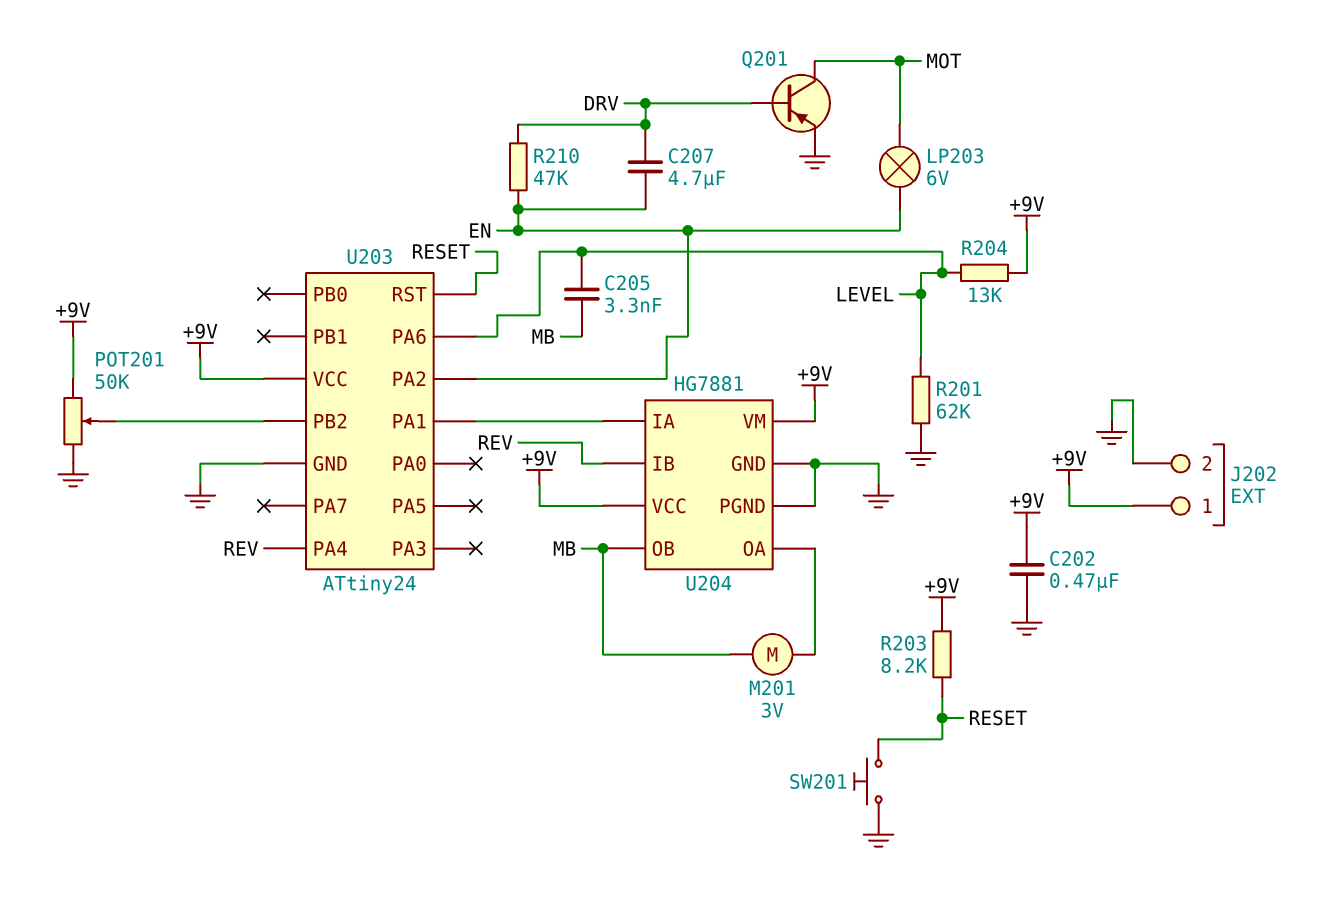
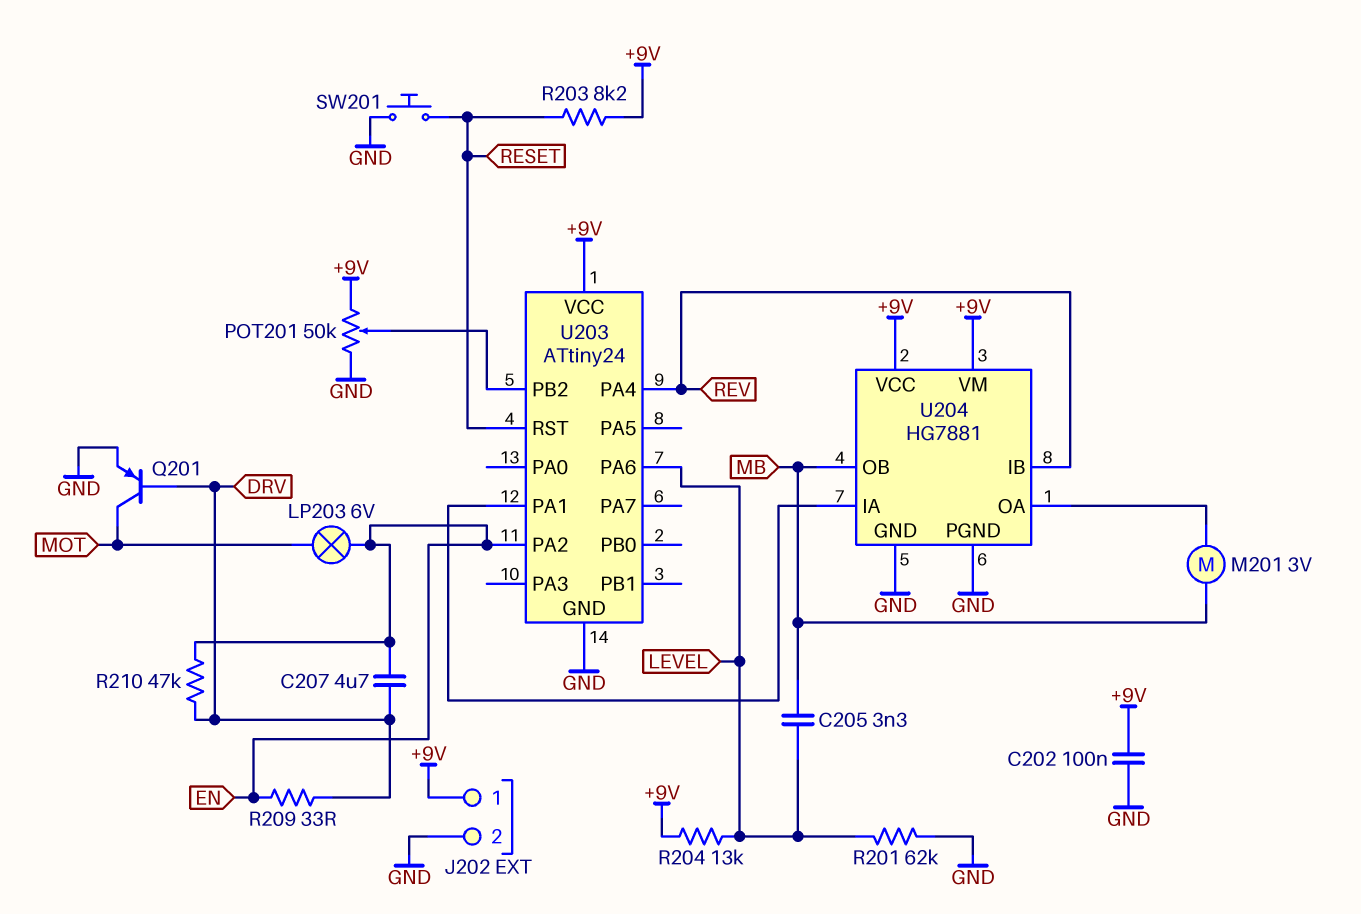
C202: 470nF (+9V, GND) -> 100nF (+9V, GND)
R209: none -> 33 (DRV, EN)

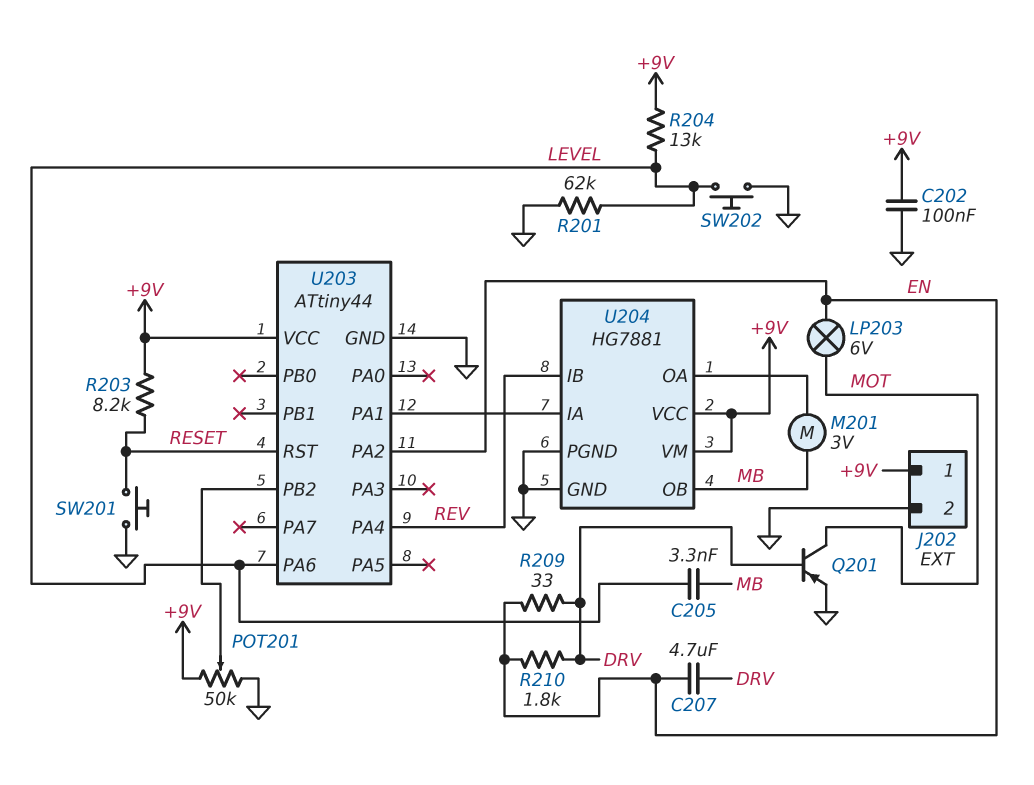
R210: 47k (DRV, EN) -> 1.8k (DRV, EN)
SW202: none -> button (GND, LEVEL)
U203: ATtiny24 -> ATtiny44

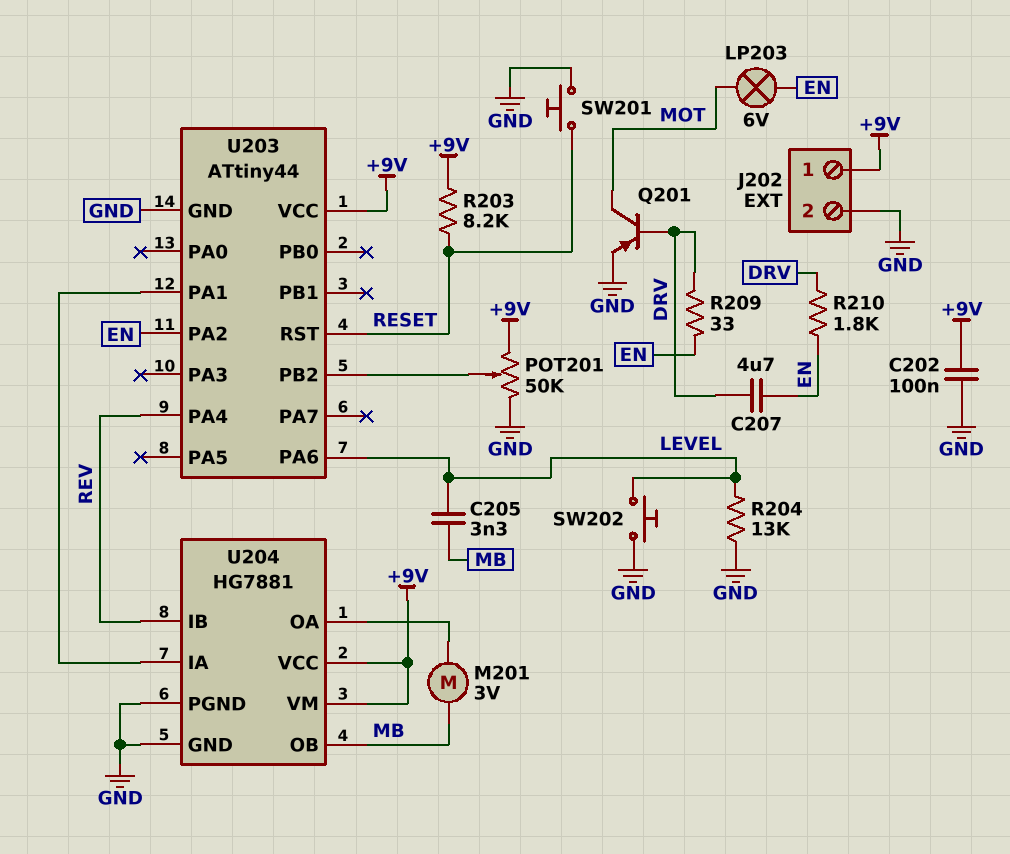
R201: 62k (GND, LEVEL) -> none
R204: 13k (+9V, LEVEL) -> 13k (GND, LEVEL)

